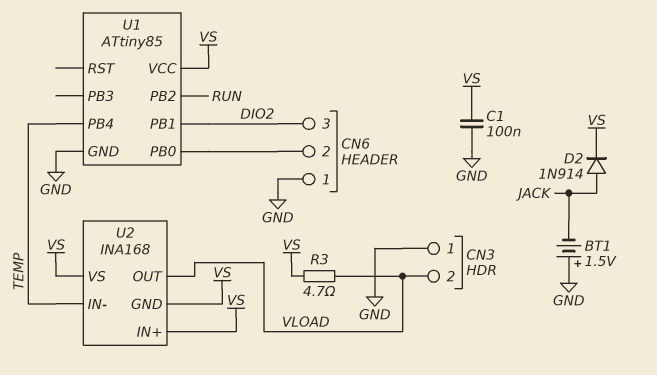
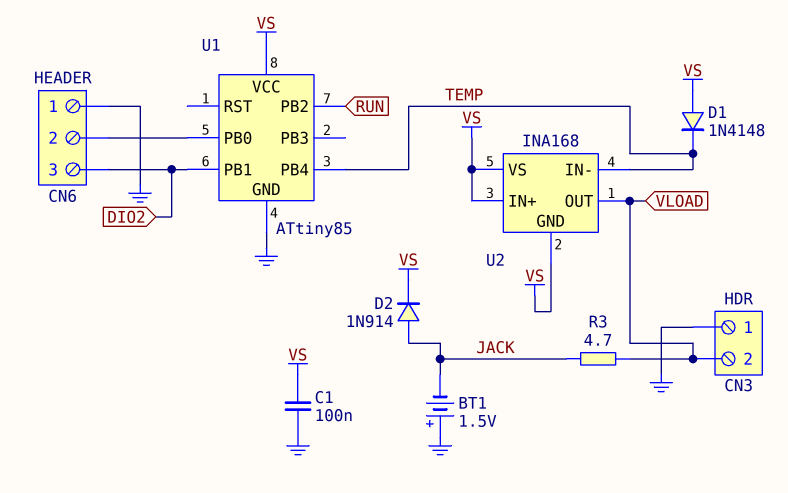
D1: none -> diode 1N4148 (A VS, K TEMP)
R3: 4.7 (VLOAD, VS) -> 4.7 (JACK, VLOAD)

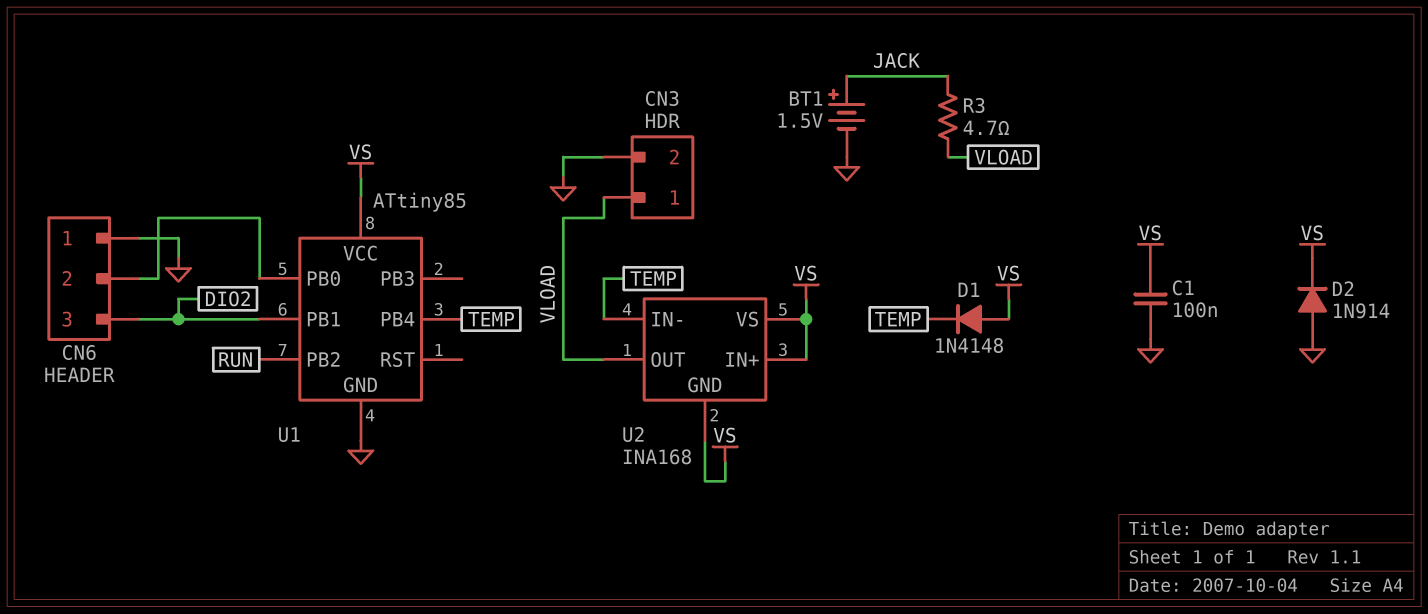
BT1: 1.5V (plus GND, minus JACK) -> 1.5V (plus JACK, minus GND)
CN3 pin 1: GND -> VLOAD
CN3 pin 2: VLOAD -> GND
D2: diode 1N914 (A JACK, K VS) -> diode 1N914 (A GND, K VS)

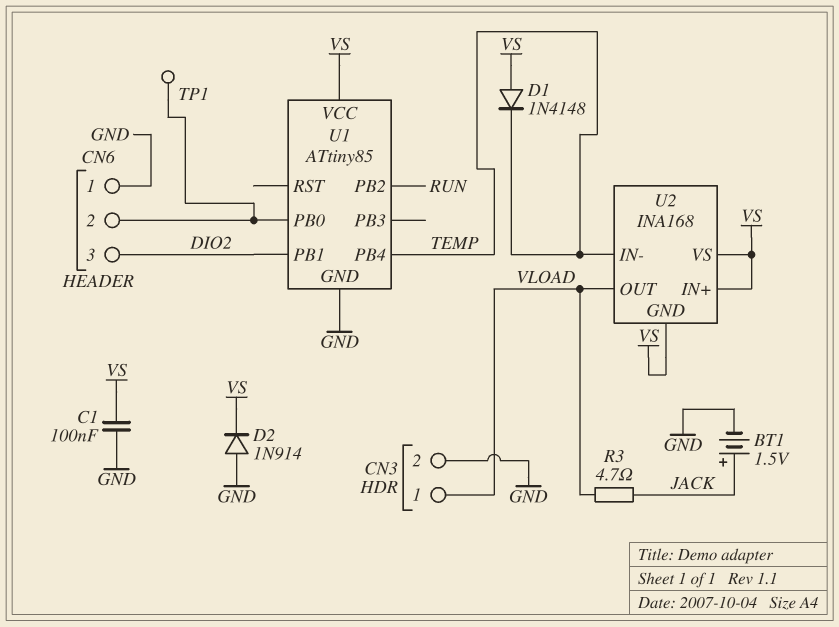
TP1: none -> test point (CN6/2)

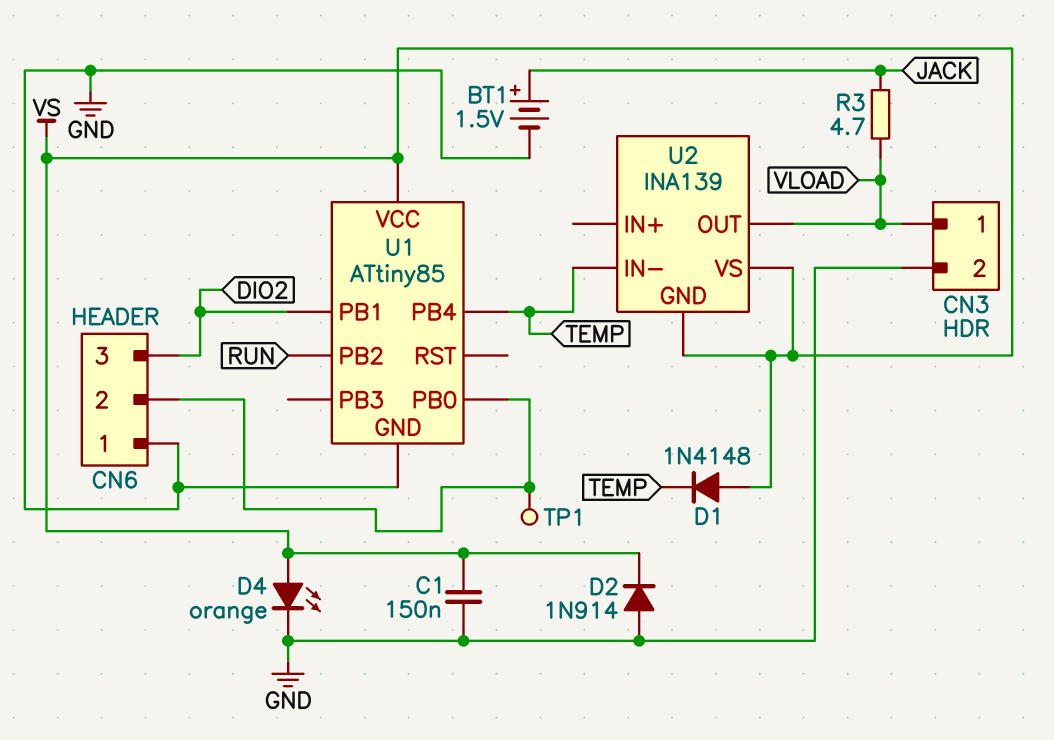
C1: 100nF (GND, VS) -> 150nF (GND, VS)
D4: none -> LED orange (A VS, K GND)
U2: INA168 -> INA139
U2 pin IN+: VS -> none

